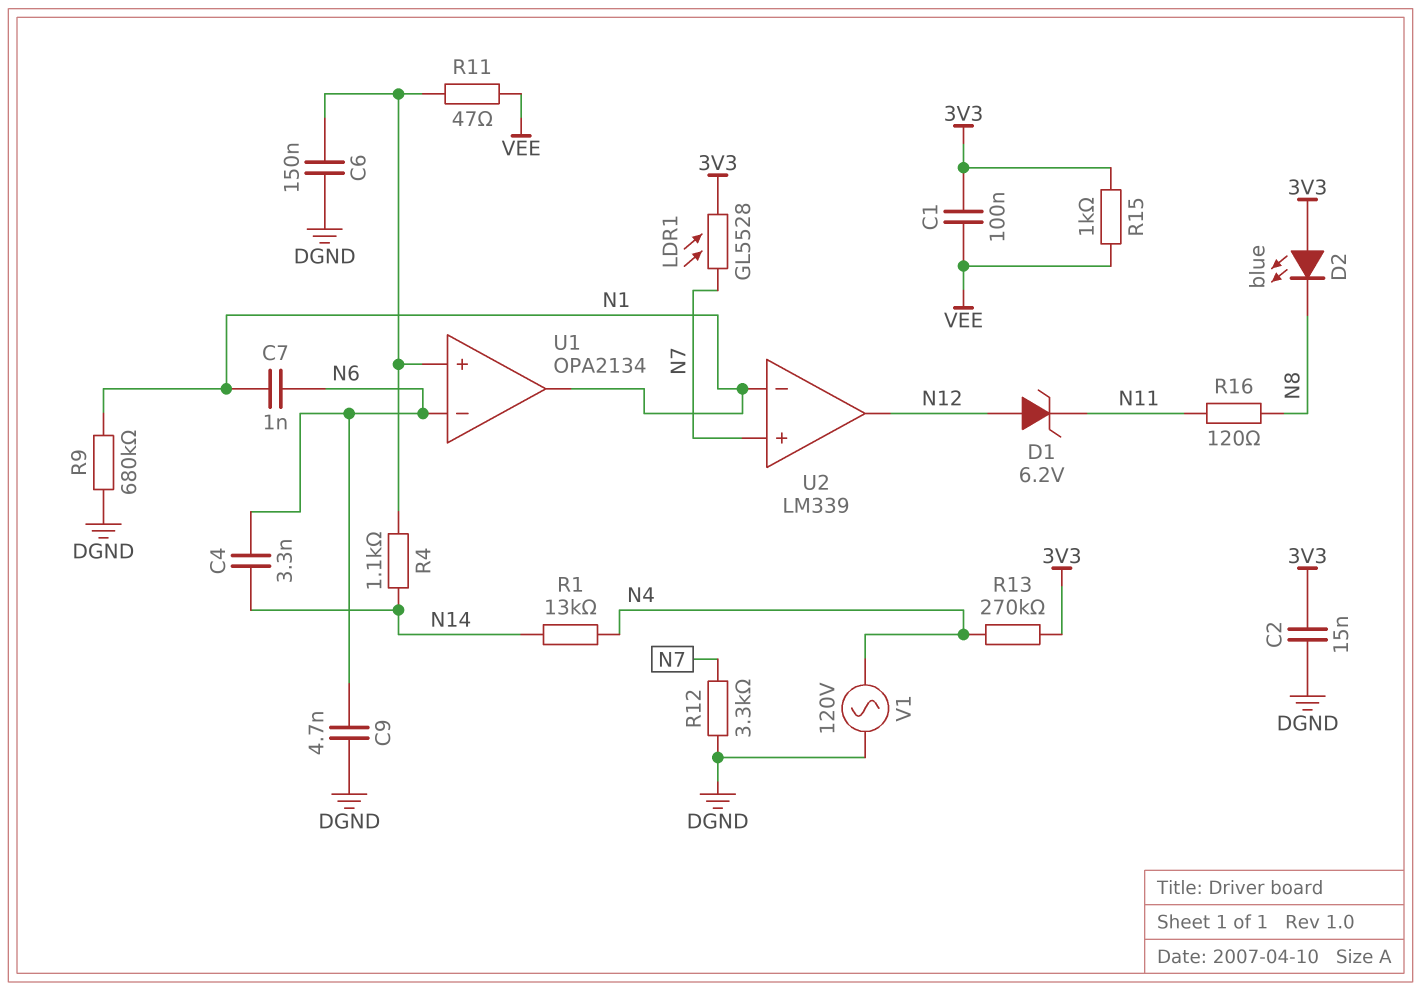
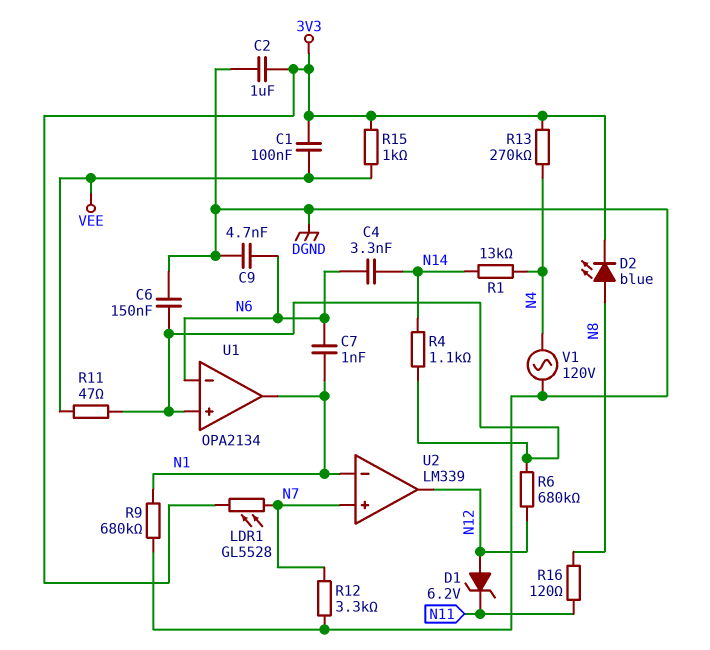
C2: 15nF (3V3, DGND) -> 1uF (3V3, DGND)
D2: LED blue (A 3V3, K N8) -> LED blue (A N8, K 3V3)
R6: none -> 680k (N12, U1/in+)

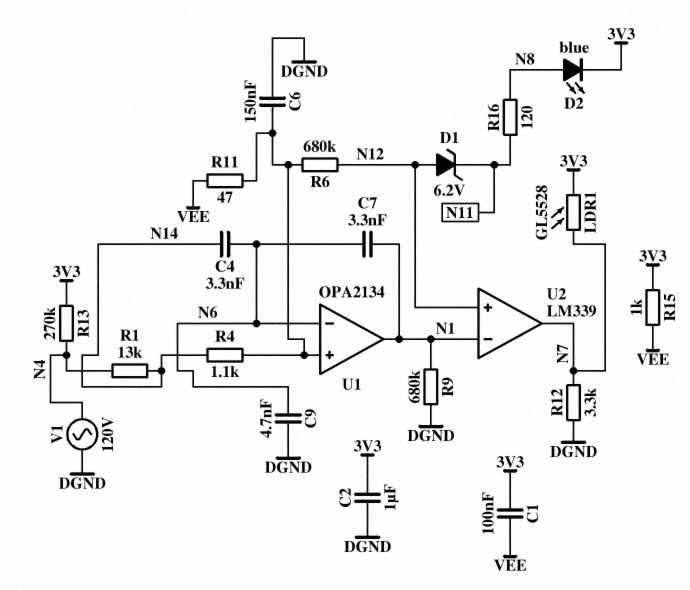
C7: 1nF (N1, N6) -> 3.3nF (N1, N6)
U2 pin in+: N7 -> N12
U2 pin out: N12 -> N7

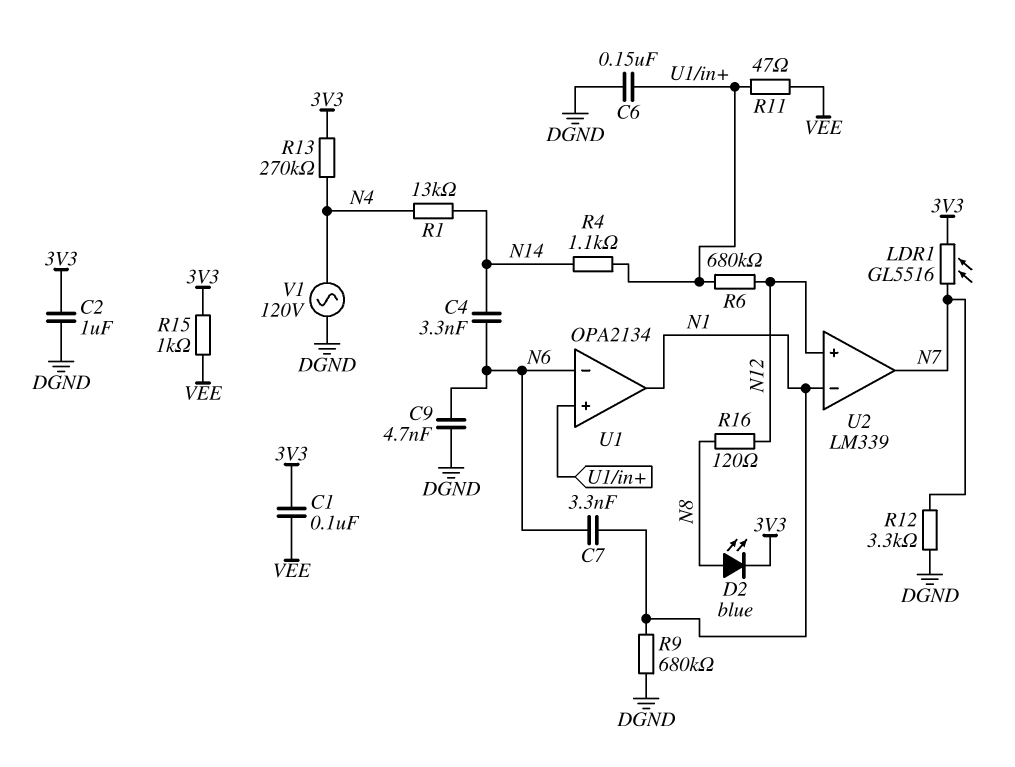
D1: zener 6.2V (A N12, K N11) -> none
LDR1: GL5528 (3V3, N7) -> GL5516 (3V3, N7)
R16: 120 (N8, N11) -> 120 (N8, N12)

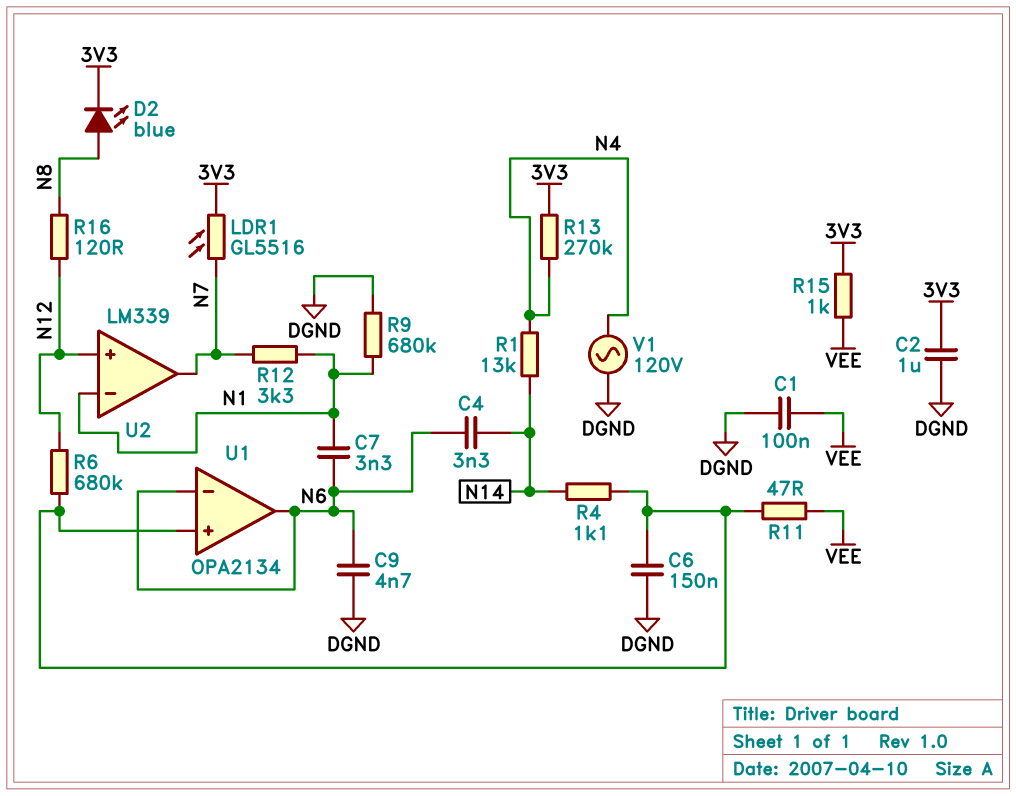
C1: 100nF (3V3, VEE) -> 100nF (DGND, VEE)
R12: 3.3k (DGND, N7) -> 3.3k (N1, N7)
U1 pin out: N1 -> N6

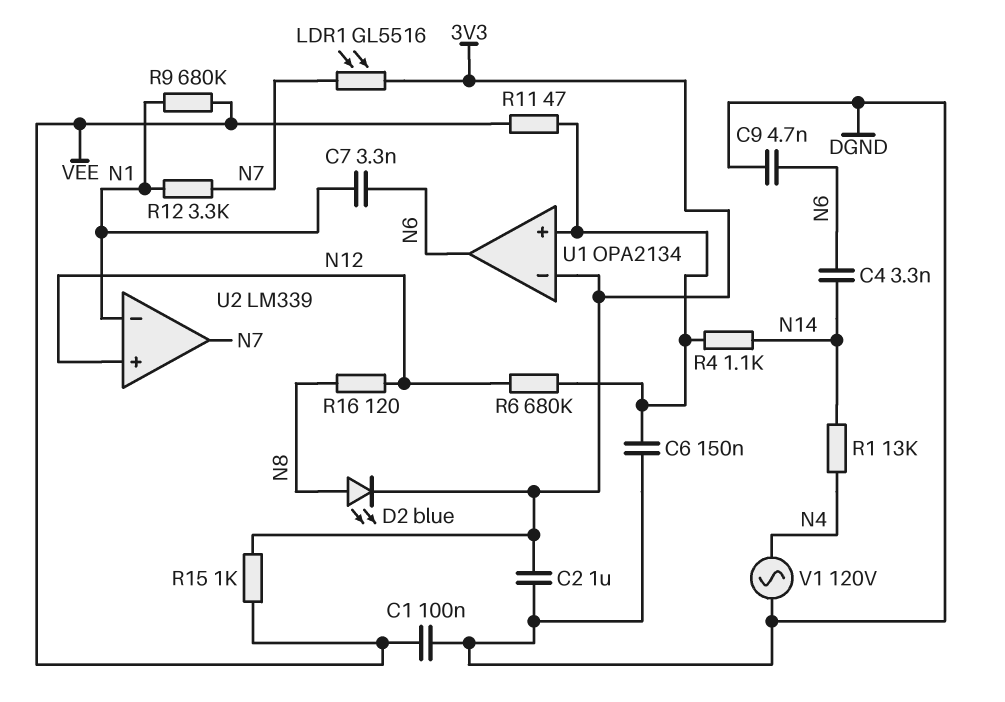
R9: 680k (DGND, N1) -> 680k (N1, VEE)
R13: 270k (3V3, N4) -> none
U1 pin in-: N6 -> 3V3

